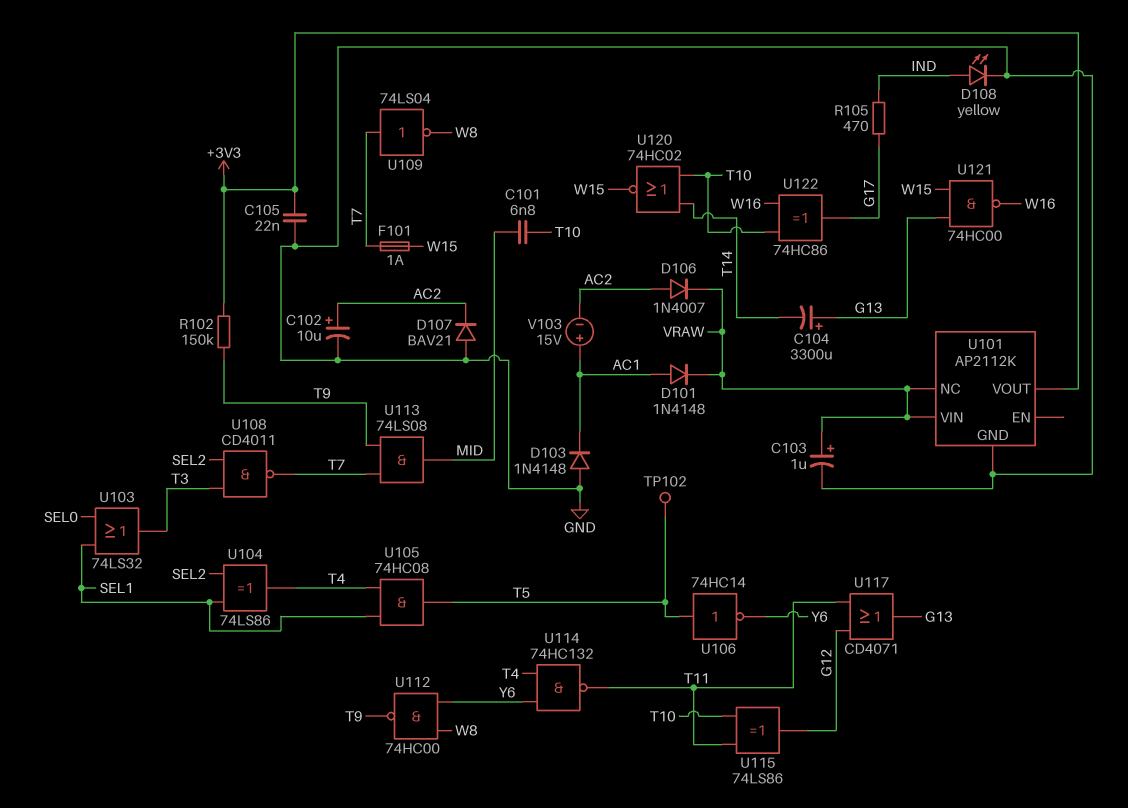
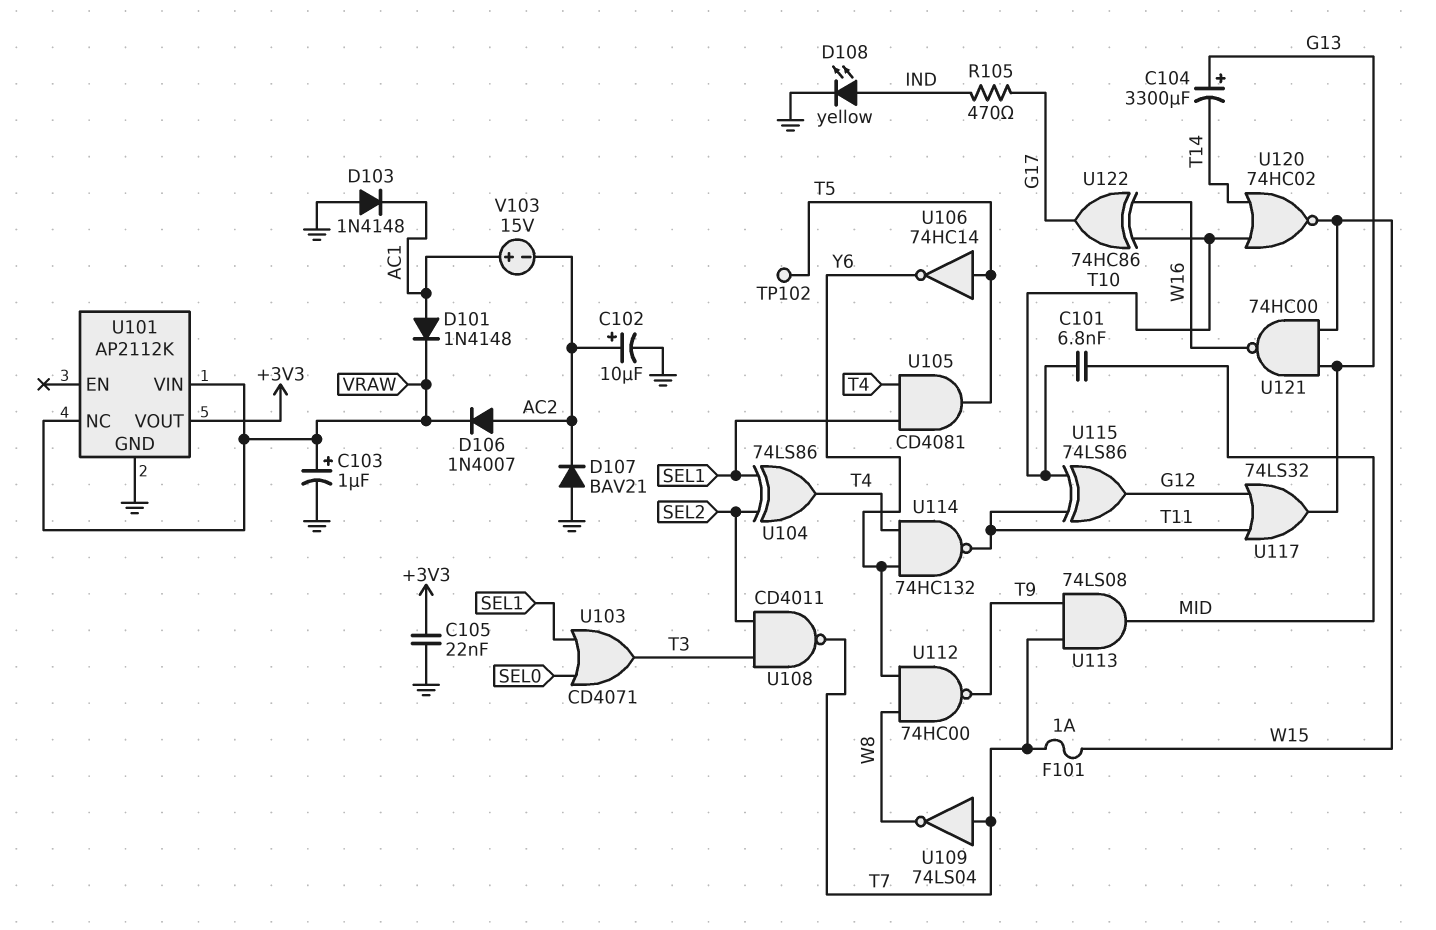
R102: 150k (+3V3, T9) -> none
U103: OR 74LS32 (in SEL0, in SEL1, out T3) -> OR CD4071 (in SEL0, in SEL1, out T3)
U105: AND 74HC08 (in SEL1, in T4, out T5) -> AND CD4081 (in SEL1, in T4, out T5)
U117: OR CD4071 (in G12, in T11, out G13) -> OR 74LS32 (in G12, in T11, out G13)

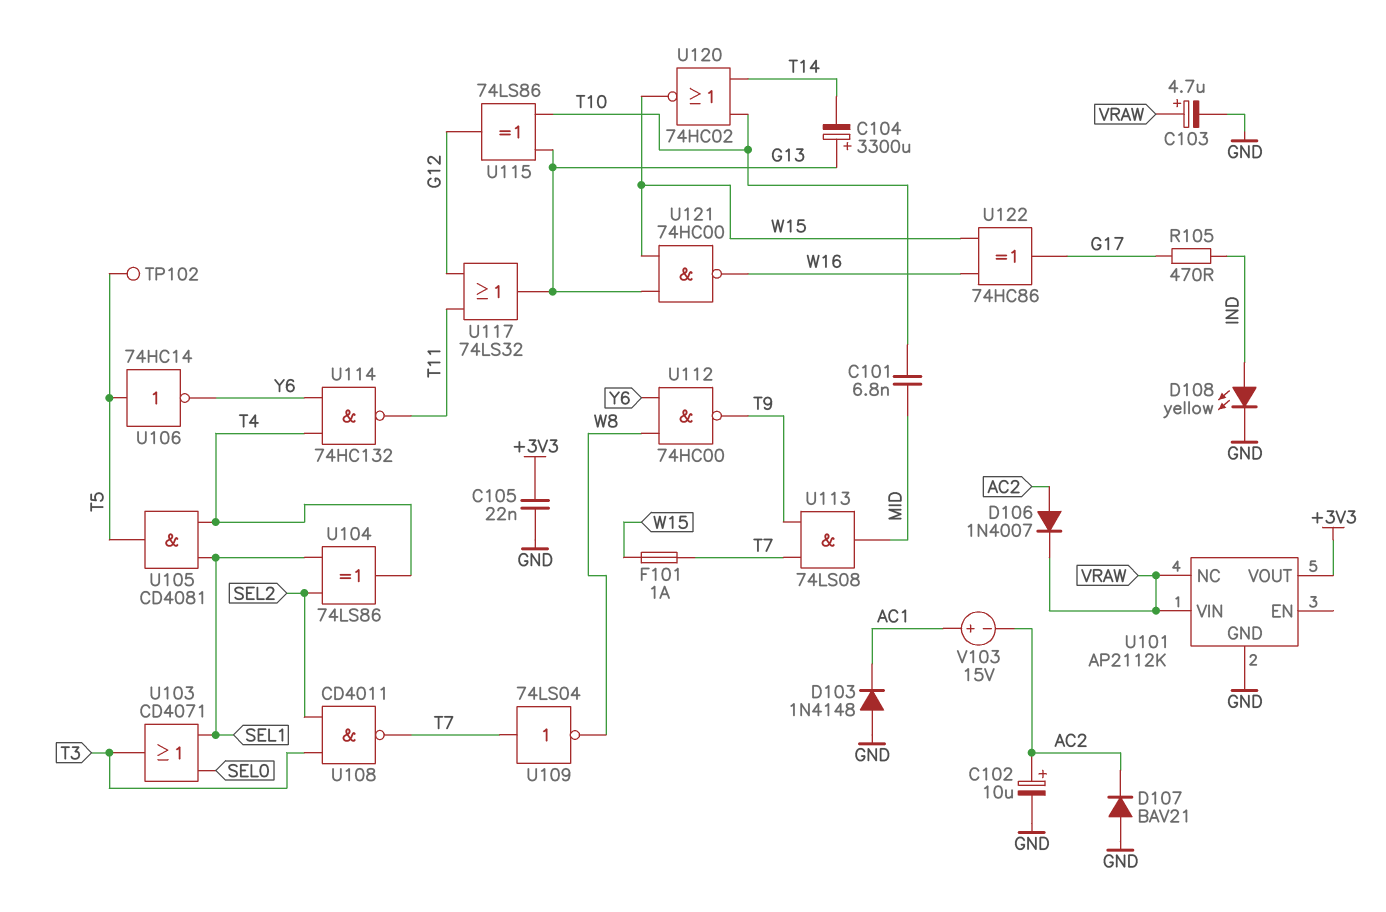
C103: 1uF (plus VRAW, minus GND) -> 4.7uF (plus VRAW, minus GND)
D101: diode 1N4148 (A AC1, K VRAW) -> none
U115: XOR 74LS86 (in T10, in T11, out G12) -> XOR 74LS86 (in G13, in T10, out G12)
U122: XOR 74HC86 (in T10, in W16, out G17) -> XOR 74HC86 (in W15, in W16, out G17)

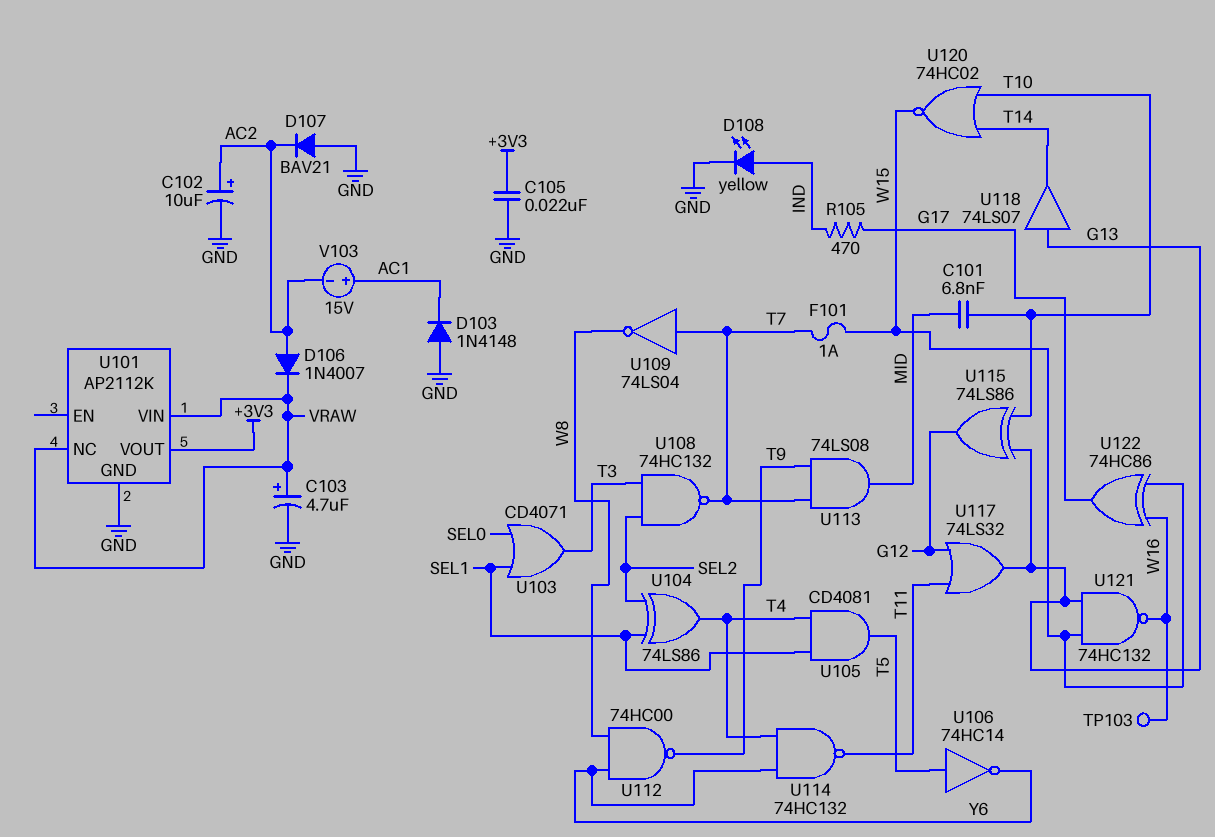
C104: 3300uF (plus G13, minus T14) -> none
TP102: test point (T5) -> none
TP103: none -> test point (W16)
U108: NAND CD4011 (in SEL2, in T3, out T7) -> NAND 74HC132 (in SEL2, in T3, out T7)
U118: none -> buffer 74LS07 (in G13, out T14)
U121: NAND 74HC00 (in G13, in W15, out W16) -> NAND 74HC132 (in G13, in W15, out W16)

